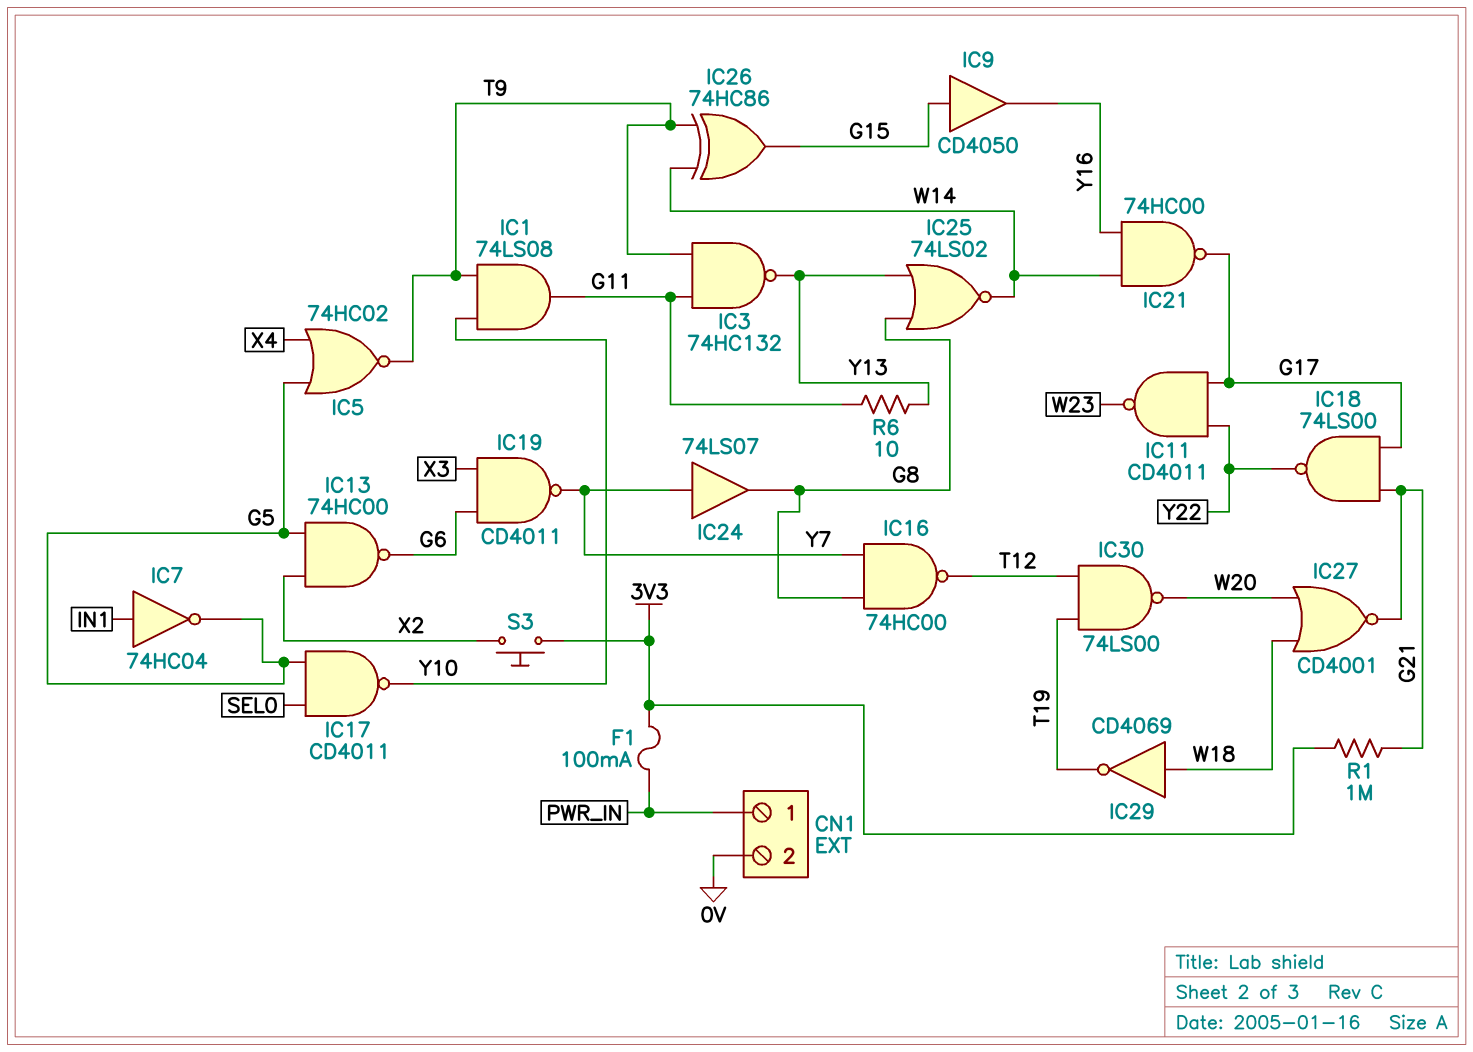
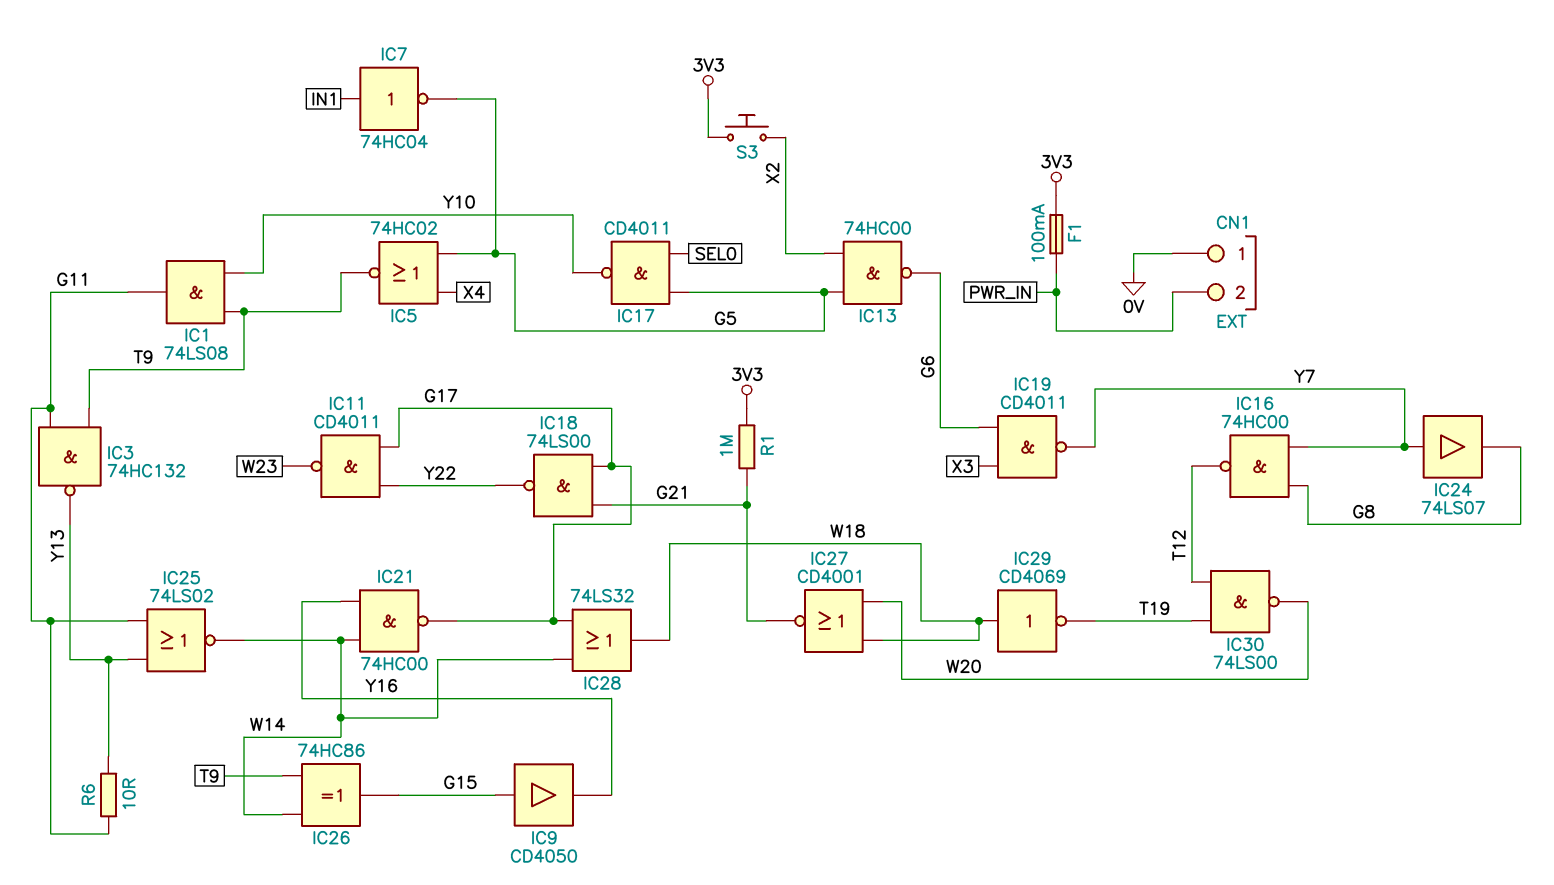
CN1 pin 1: PWR_IN -> 0V
CN1 pin 2: 0V -> PWR_IN
IC25: NOR 74LS02 (in G8, in Y13, out W14) -> NOR 74LS02 (in G11, in Y13, out W14)
IC28: none -> OR 74LS32 (in G17, in W14, out W18)

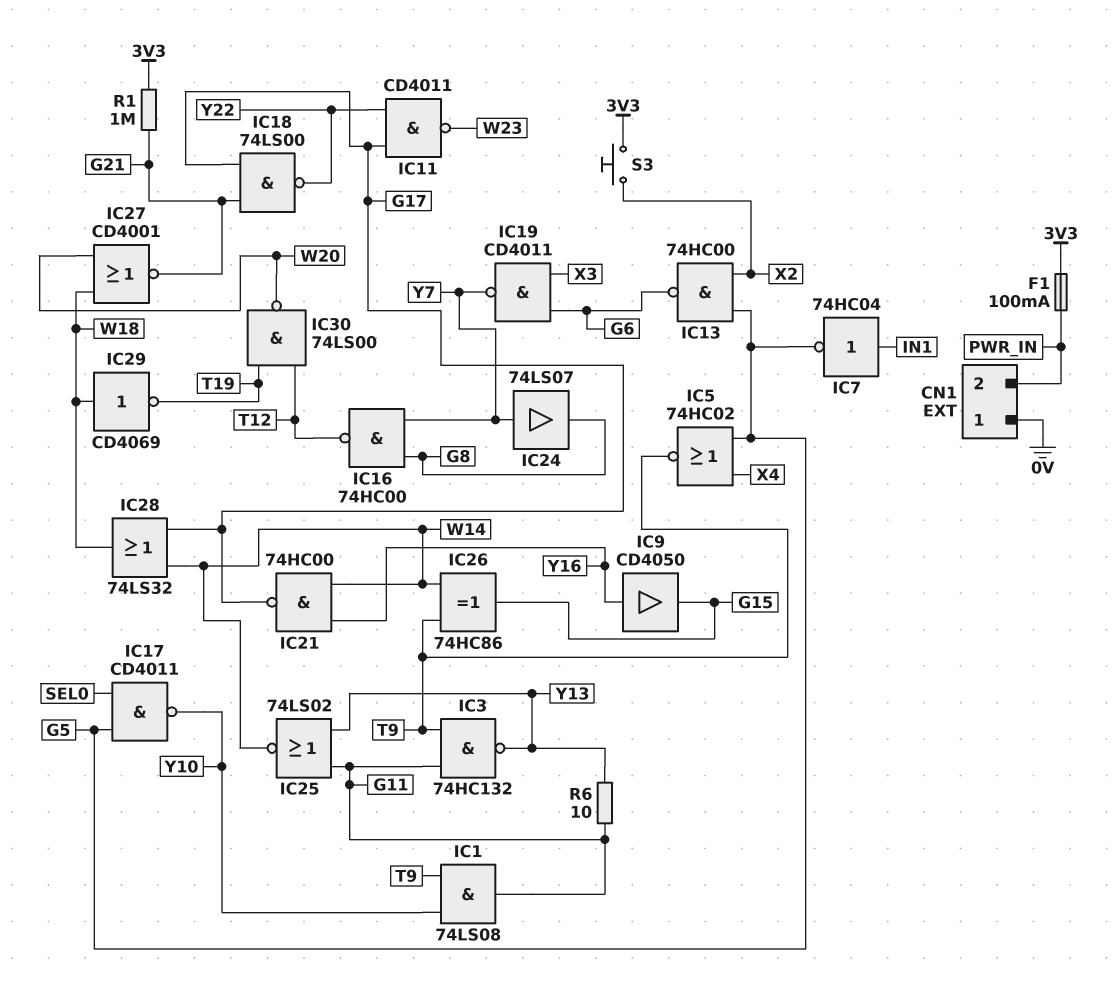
IC9: buffer CD4050 (in G15, out Y16) -> buffer CD4050 (in Y16, out G15)

